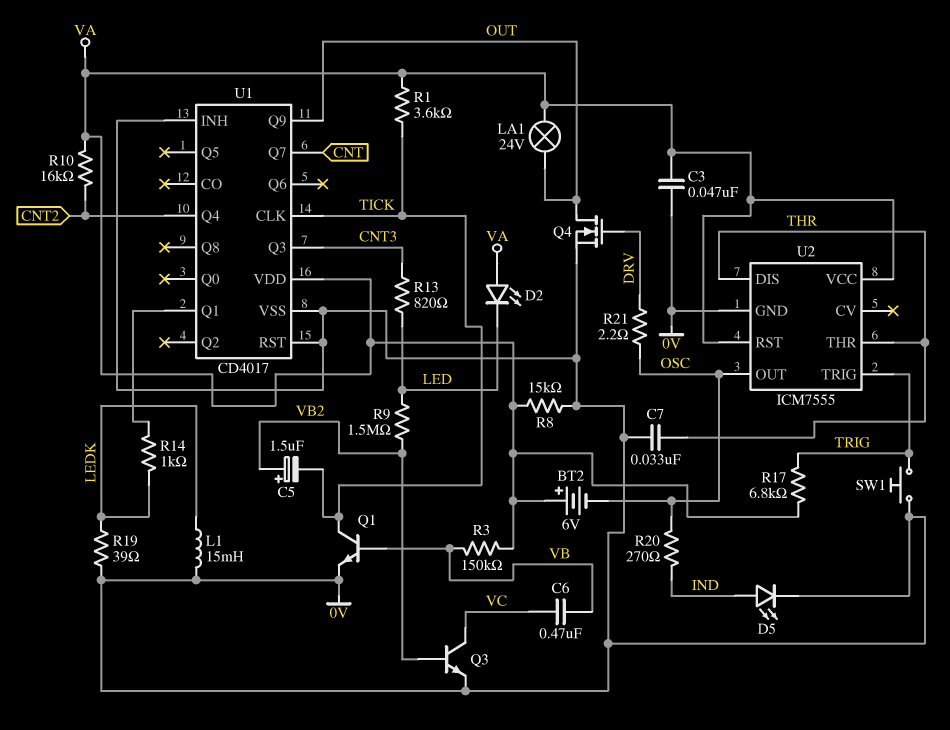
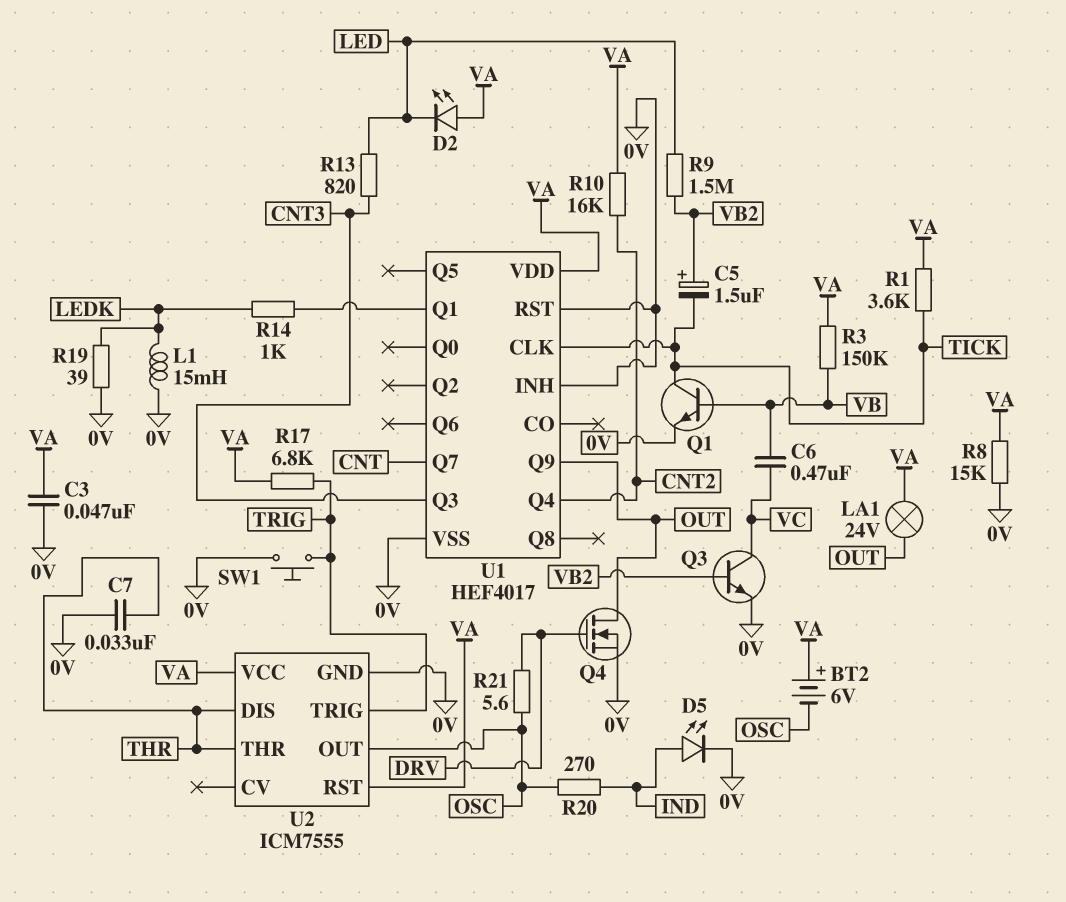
R21: 2.2 (DRV, OSC) -> 5.6 (DRV, OSC)
U1: CD4017 -> HEF4017

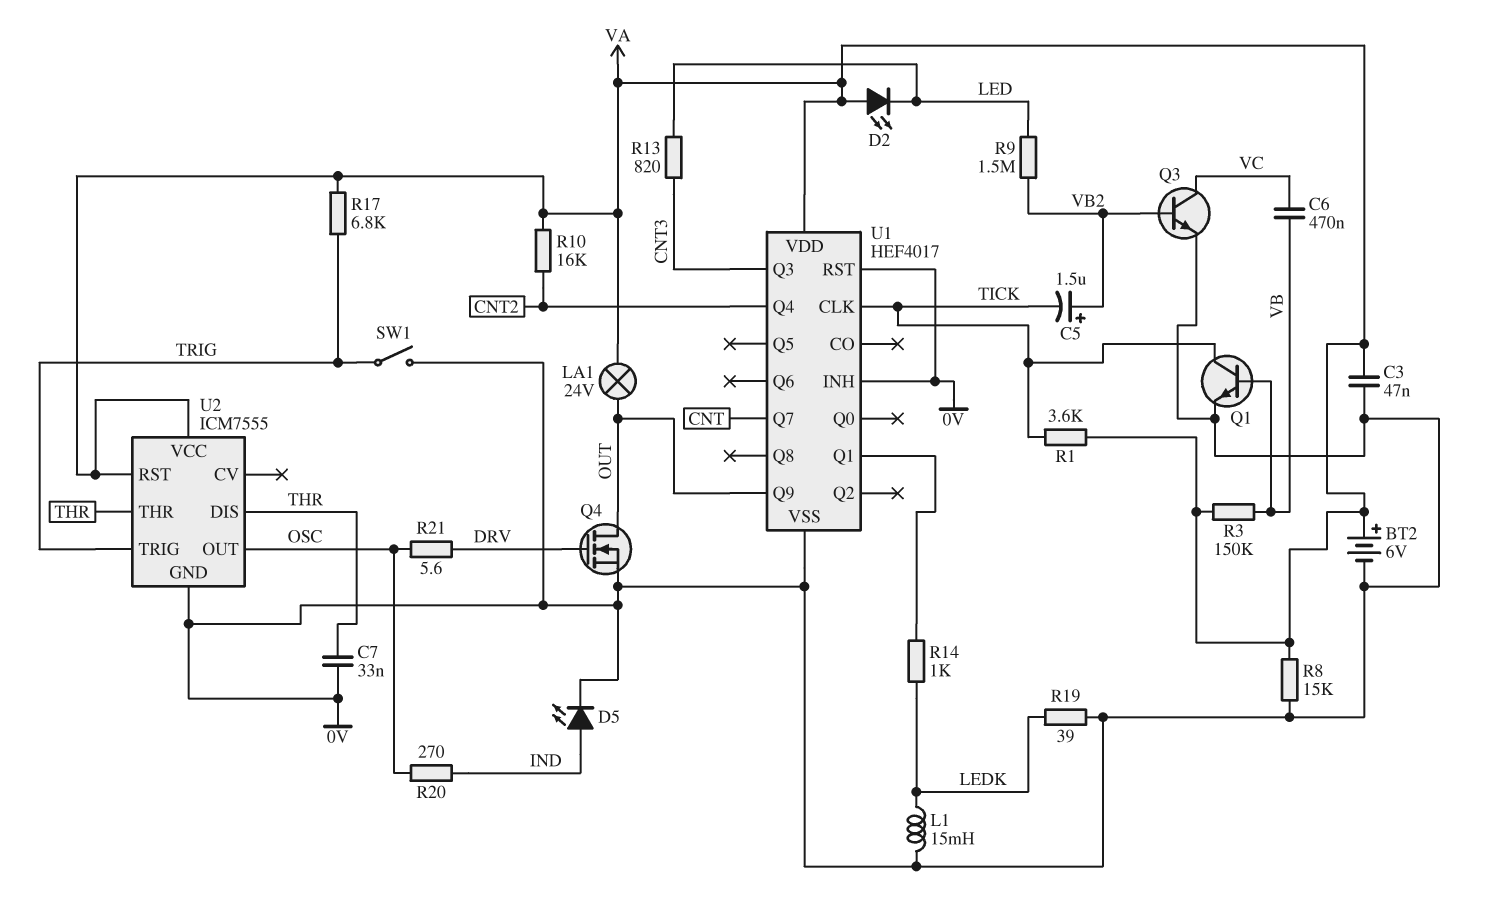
BT2: 6V (plus VA, minus OSC) -> 6V (plus VA, minus 0V)
SW1: button (0V, TRIG) -> switch (0V, TRIG)

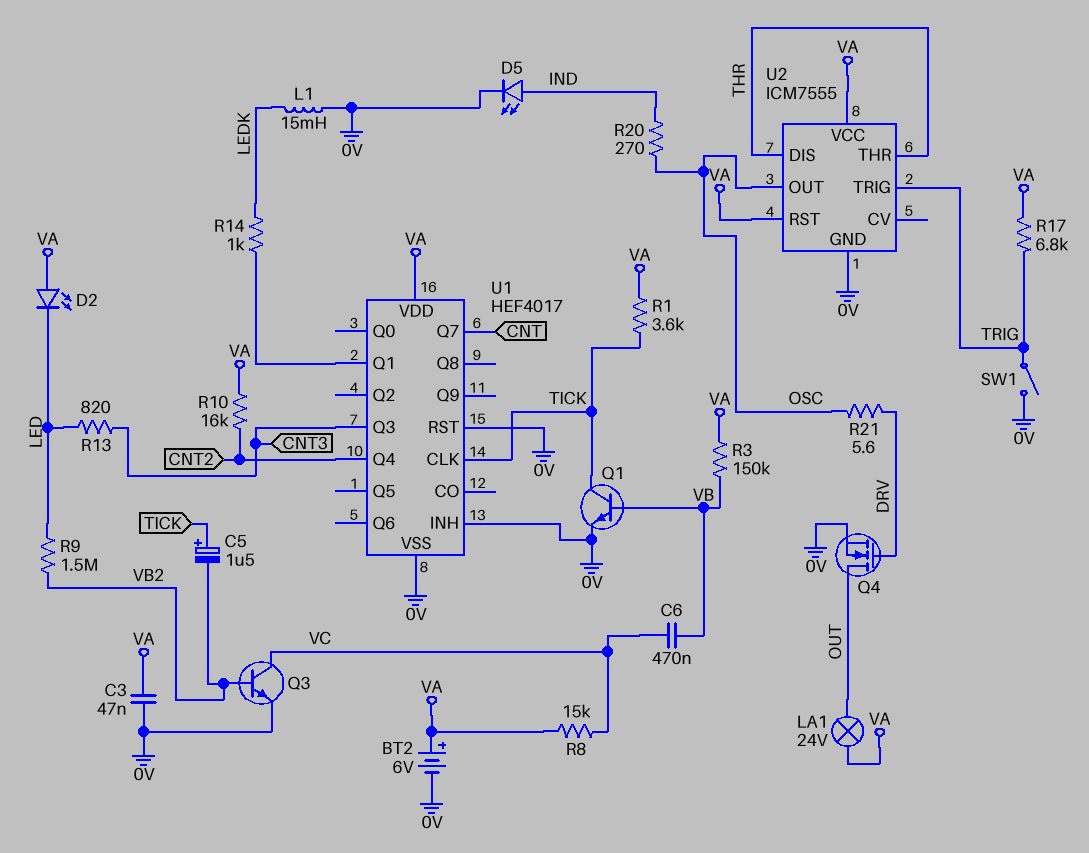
C5: 1.5uF (plus VB2, minus TICK) -> 1.5uF (plus TICK, minus VB2)
C7: 33nF (0V, THR) -> none
R8: 15k (0V, VA) -> 15k (VA, VC)
R19: 39 (0V, LEDK) -> none
U1 pin Q9: OUT -> none

